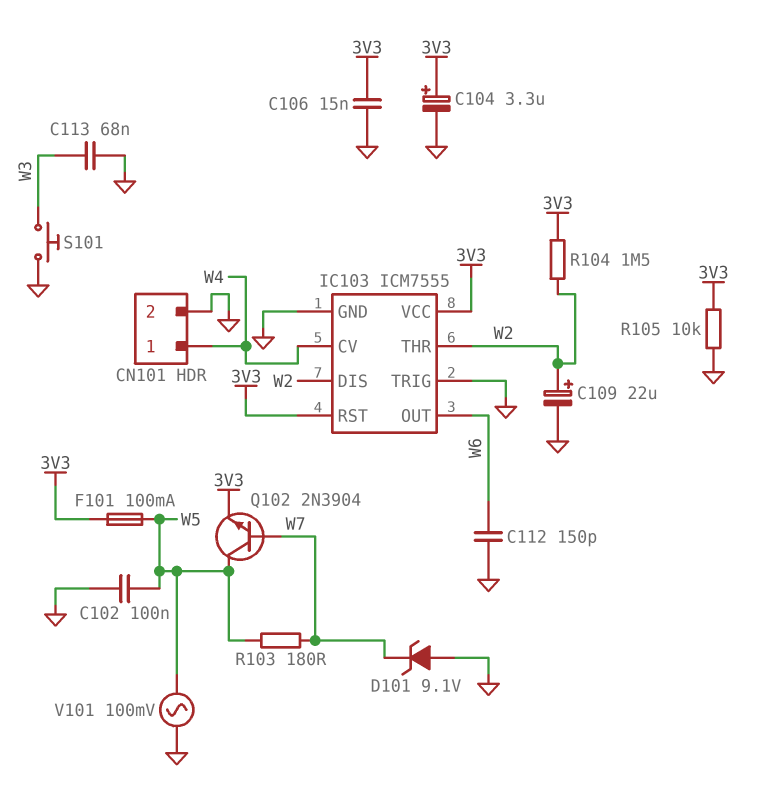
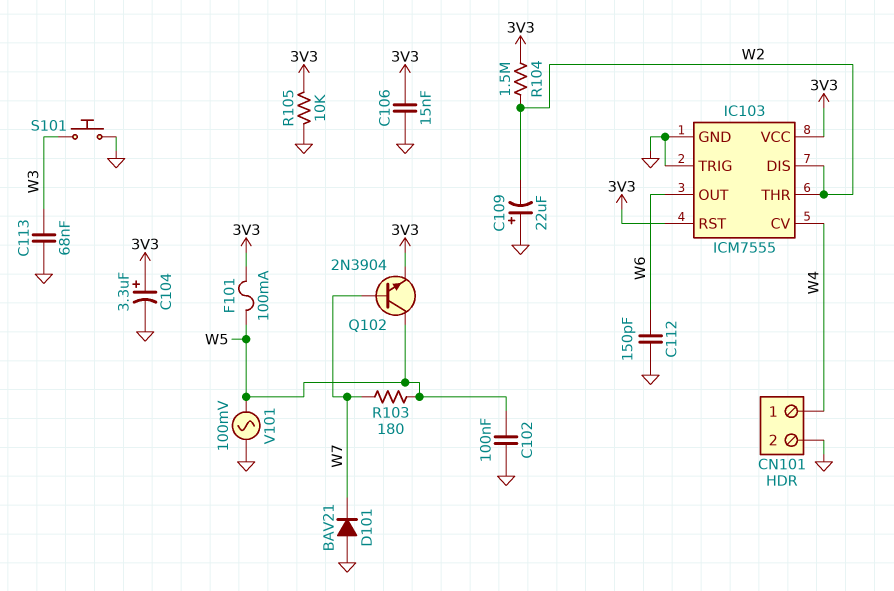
C109: 22uF (plus W2, minus GND) -> 22uF (plus GND, minus W2)
D101: zener 9.1V (A GND, K W7) -> diode BAV21 (A GND, K W7)

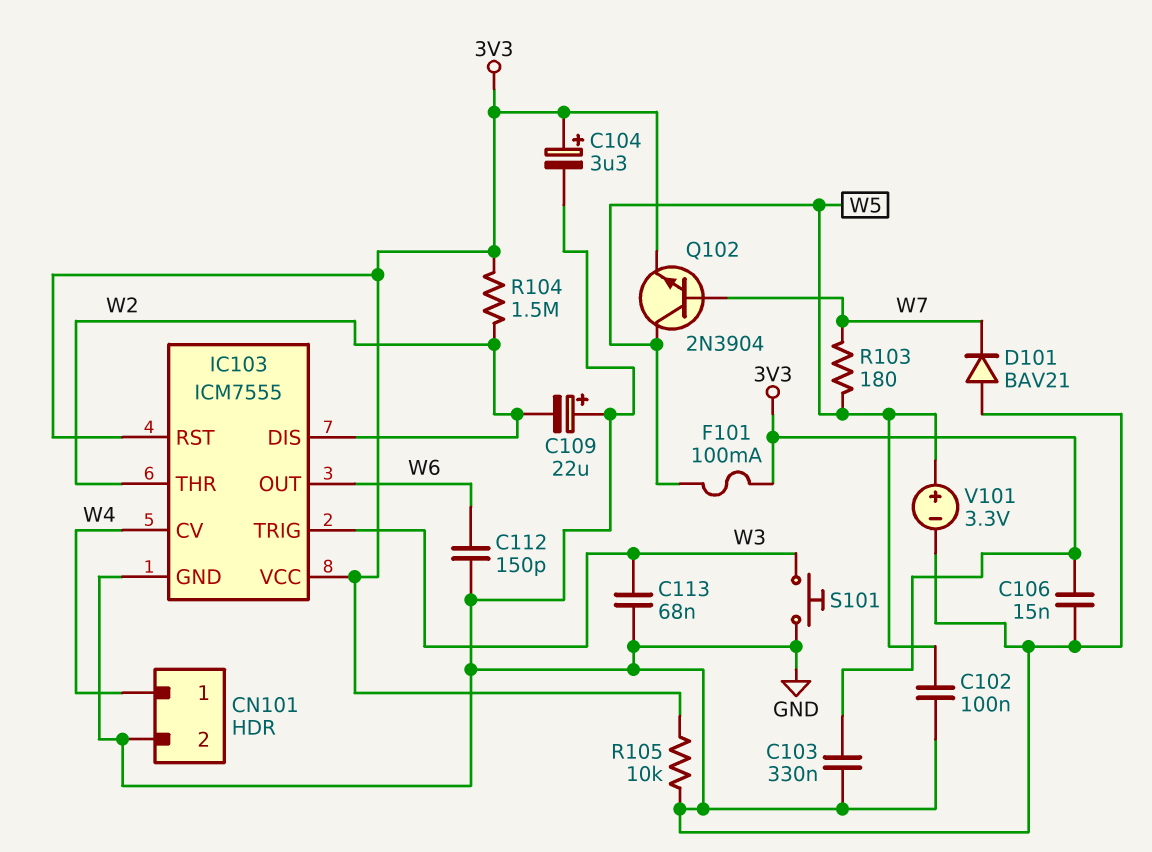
C103: none -> 330nF (3V3, GND)
IC103 pin TRIG: GND -> W3
V101: AC 100mV (GND, W5) -> 3.3V (plus W5, minus GND)

